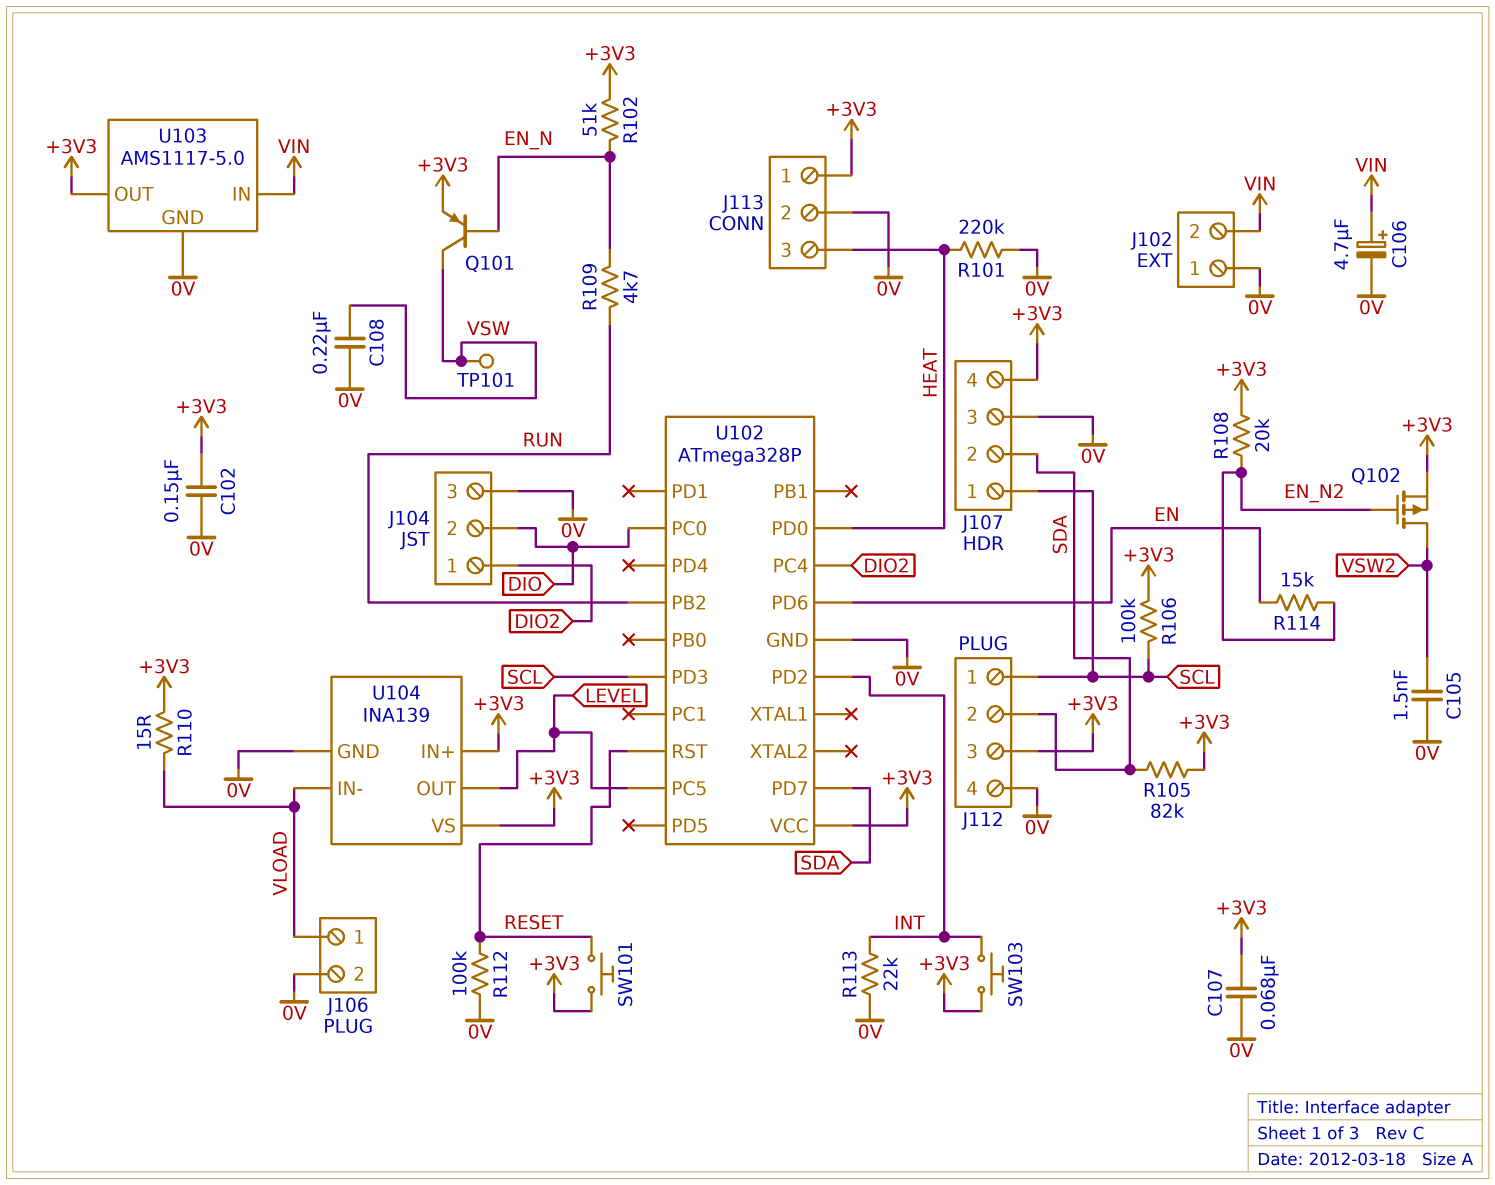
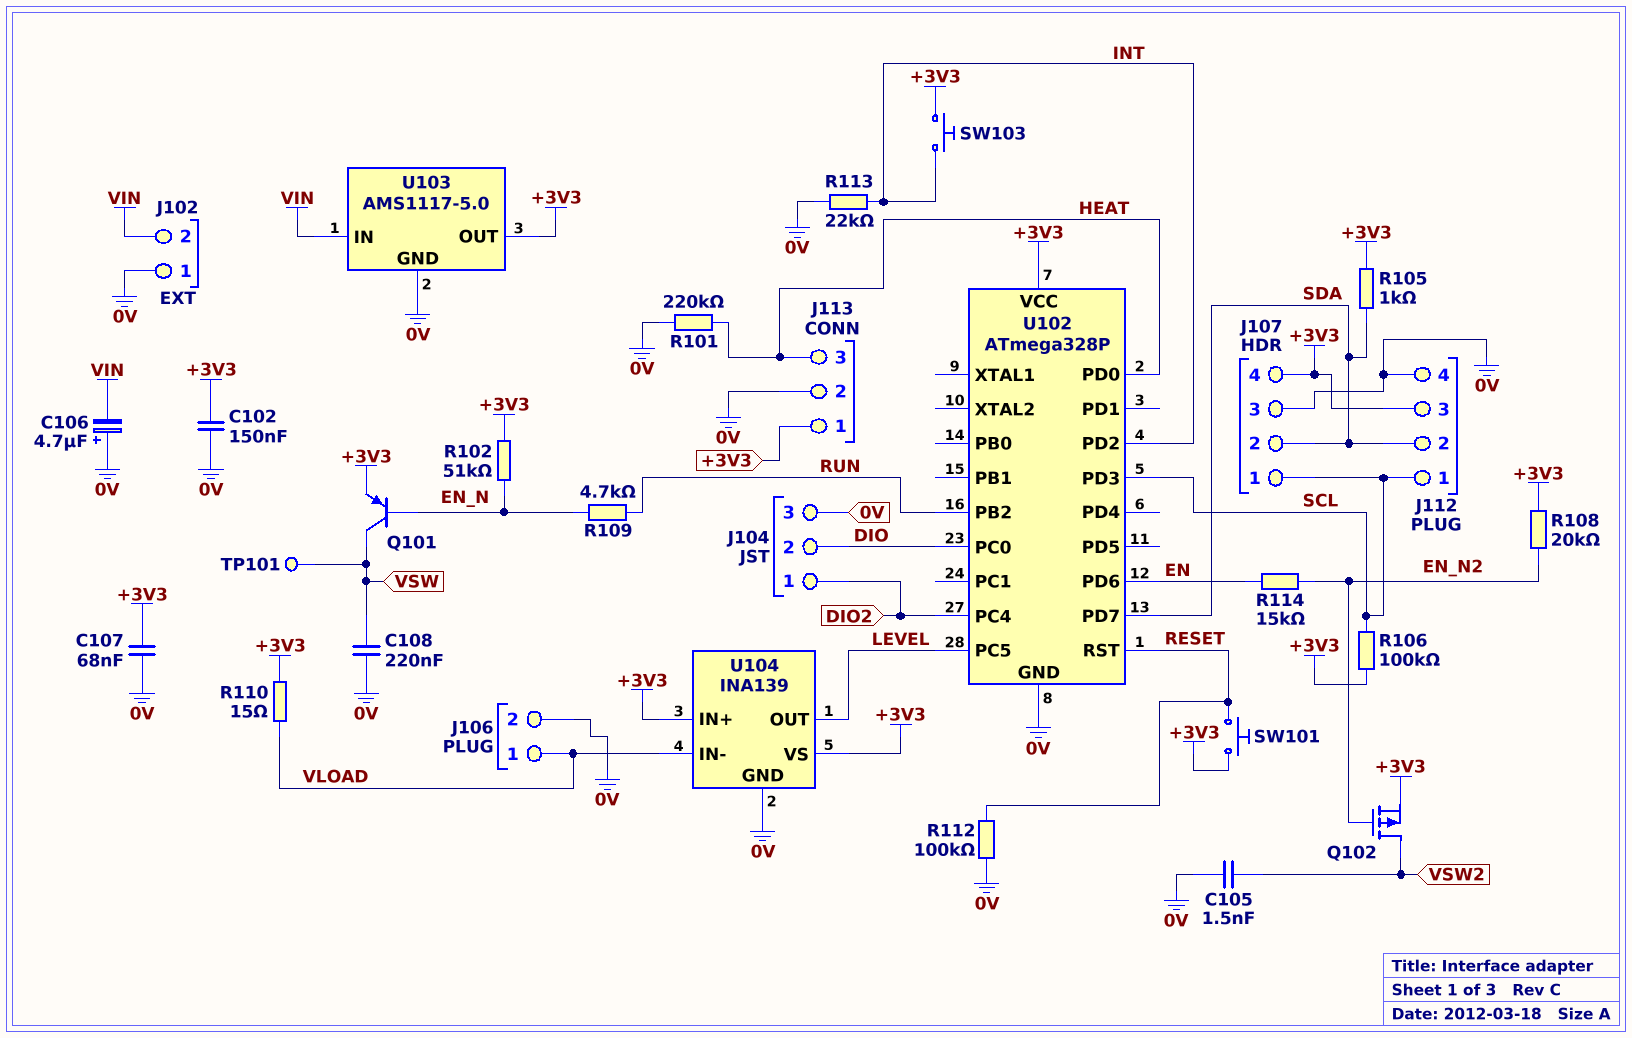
C106: 4.7uF (plus VIN, minus 0V) -> 4.7uF (plus 0V, minus VIN)
R105: 82k (+3V3, SDA) -> 1k (+3V3, SDA)

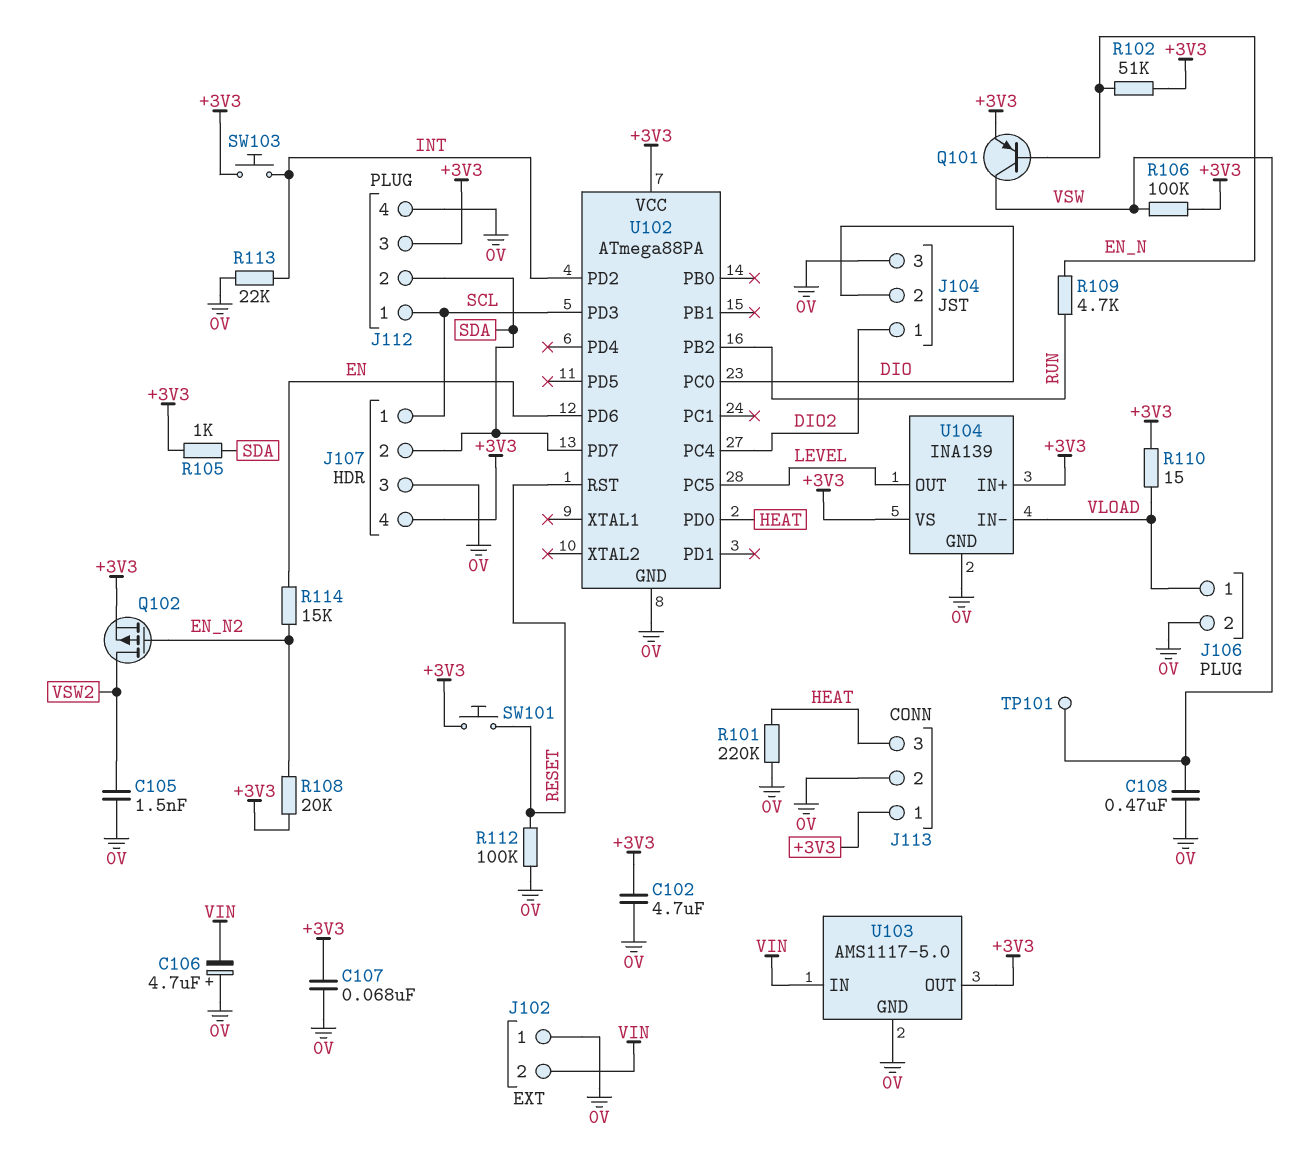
C102: 150nF (+3V3, 0V) -> 4.7uF (+3V3, 0V)
C108: 220nF (0V, VSW) -> 470nF (0V, VSW)
R106: 100k (+3V3, SCL) -> 100k (+3V3, VSW)
U102: ATmega328P -> ATmega88PA

